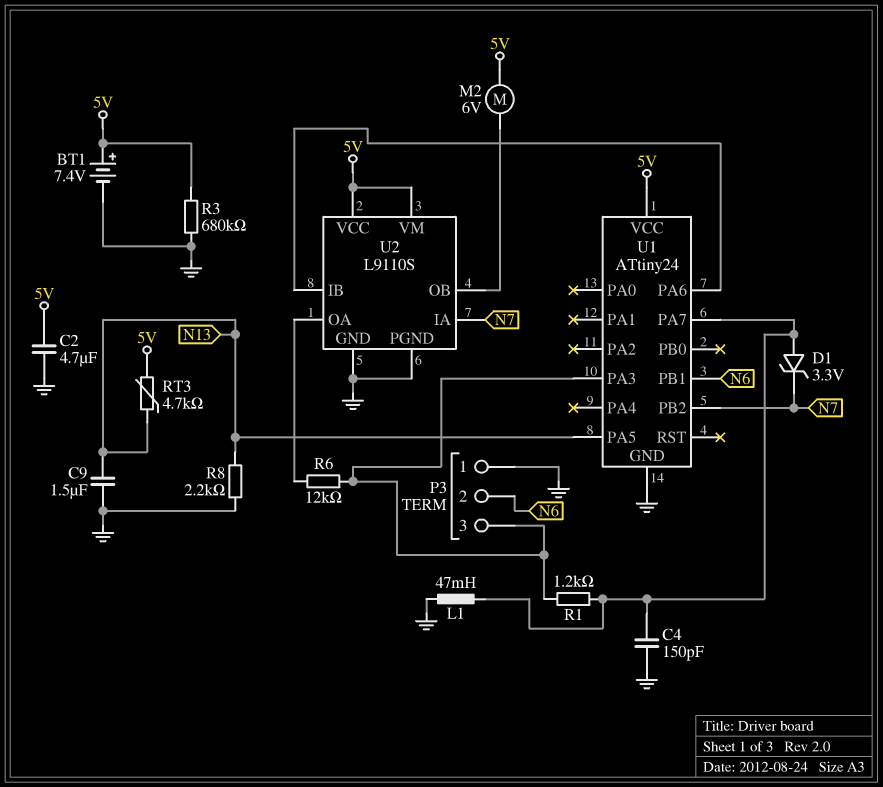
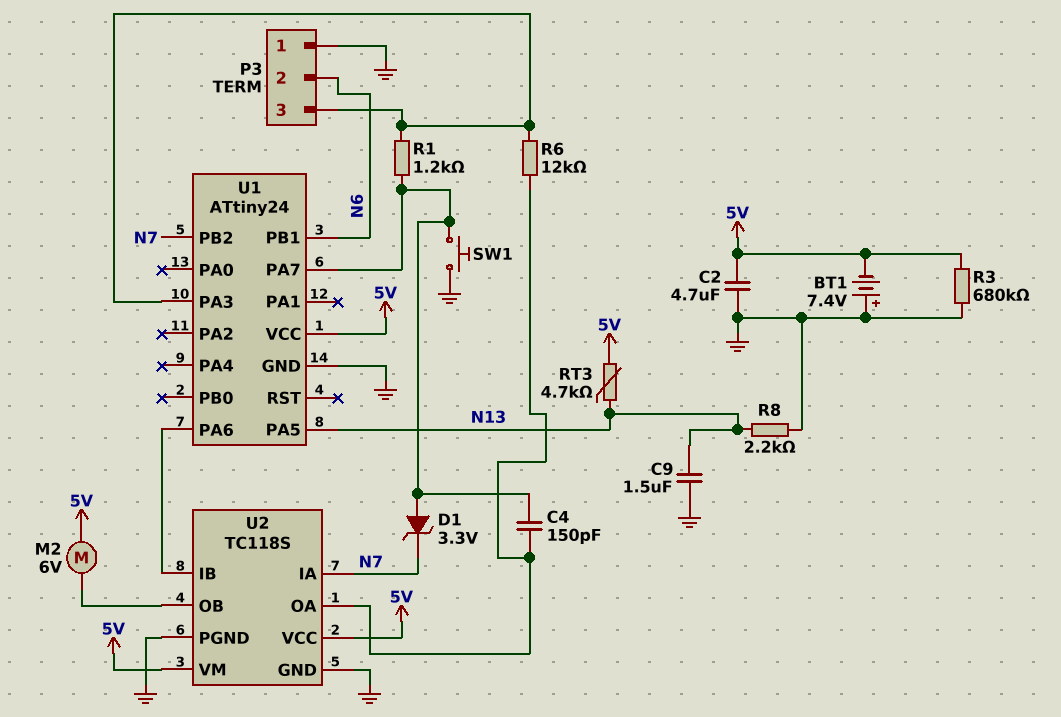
BT1: 7.4V (plus 5V, minus GND) -> 7.4V (plus GND, minus 5V)
C4: 150pF (GND, U1/PA7) -> 150pF (U1/PA7, U2/OA)
L1: 47mH (GND, U1/PA7) -> none
SW1: none -> button (GND, U1/PA7)
U2: L9110S -> TC118S

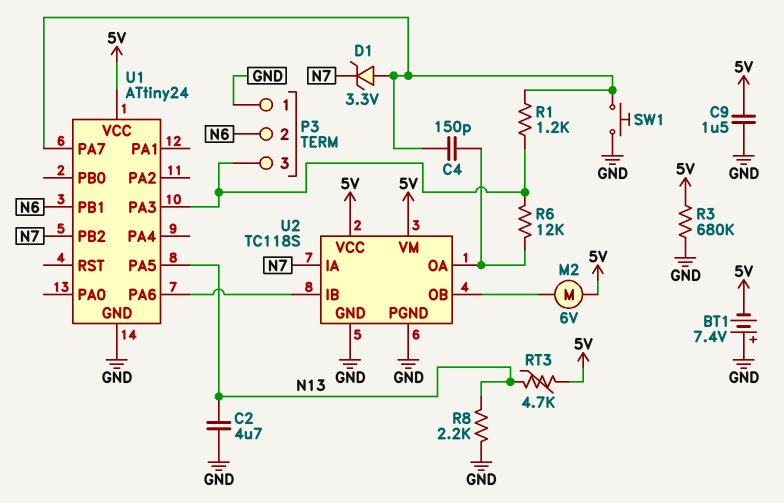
C2: 4.7uF (5V, GND) -> 4.7uF (GND, N13)
C9: 1.5uF (GND, N13) -> 1.5uF (5V, GND)

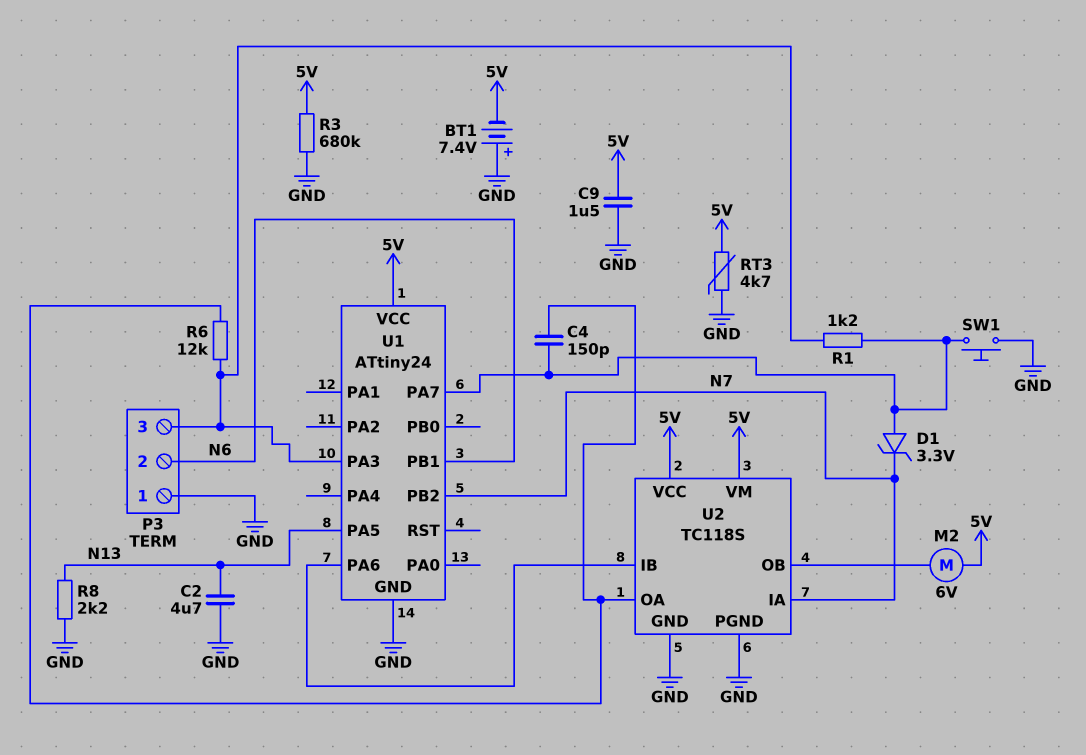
RT3: 4.7k (5V, N13) -> 4.7k (5V, GND)

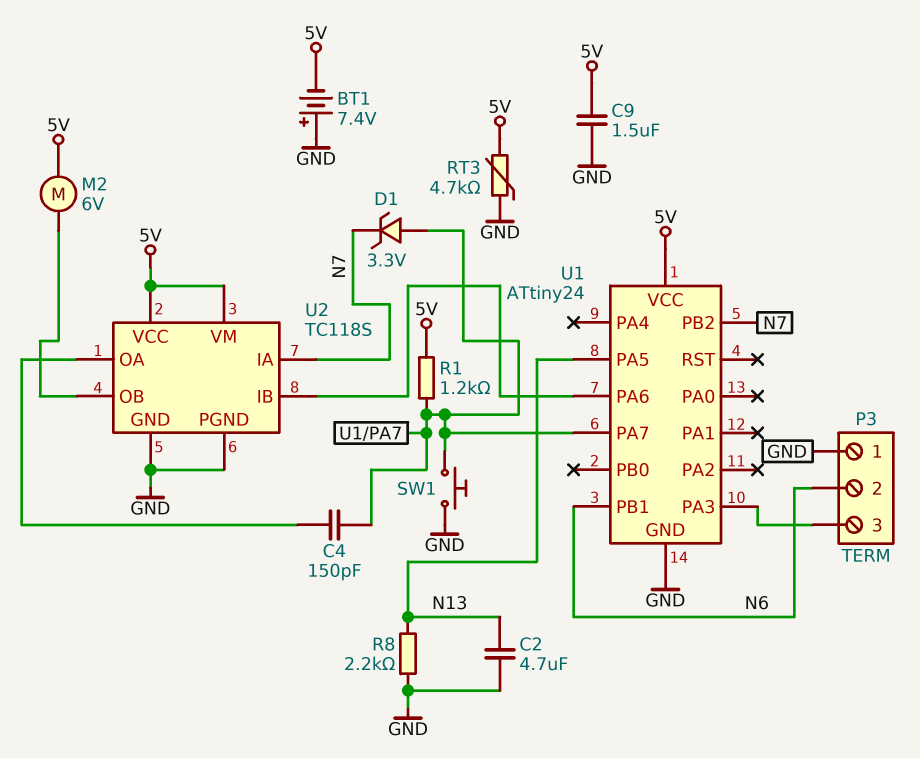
R1: 1.2k (P3/3, U1/PA7) -> 1.2k (5V, U1/PA7)
R3: 680k (5V, GND) -> none
R6: 12k (P3/3, U2/OA) -> none

